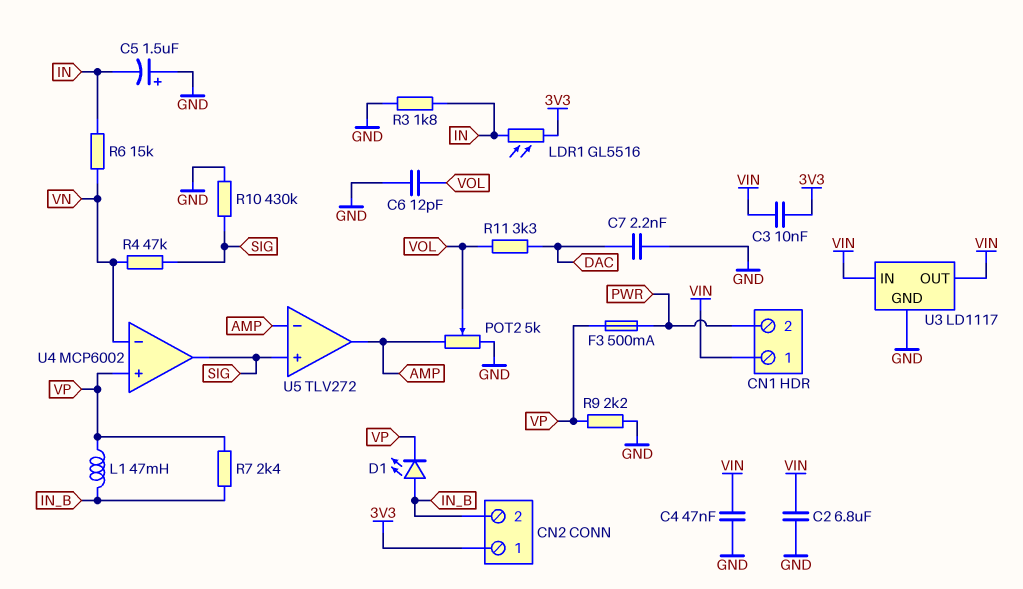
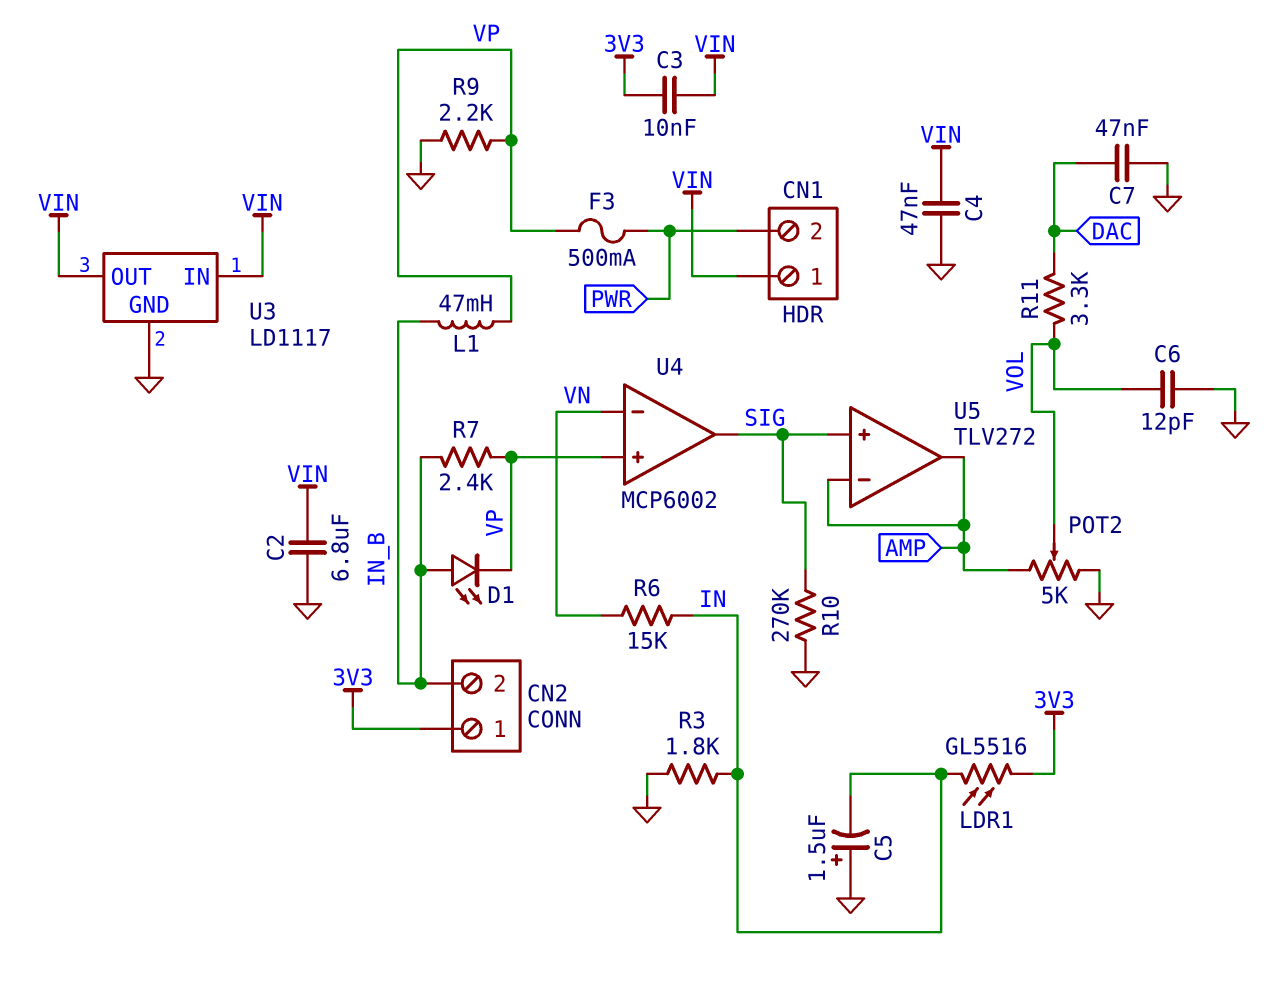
C7: 2.2nF (DAC, GND) -> 47nF (DAC, GND)
R4: 47k (SIG, VN) -> none
R10: 430k (GND, SIG) -> 270k (GND, SIG)

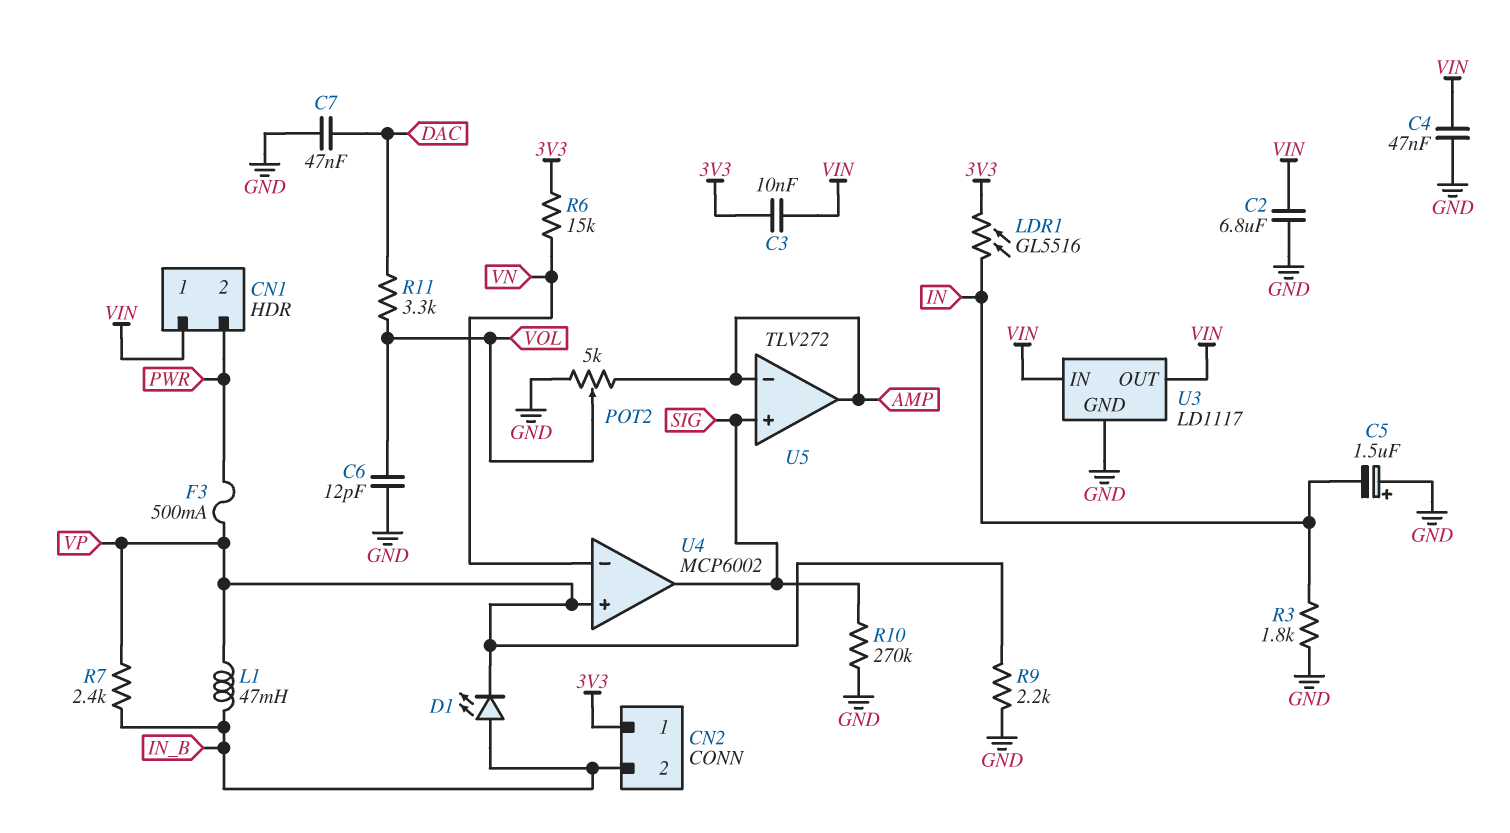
R6: 15k (IN, VN) -> 15k (3V3, VN)

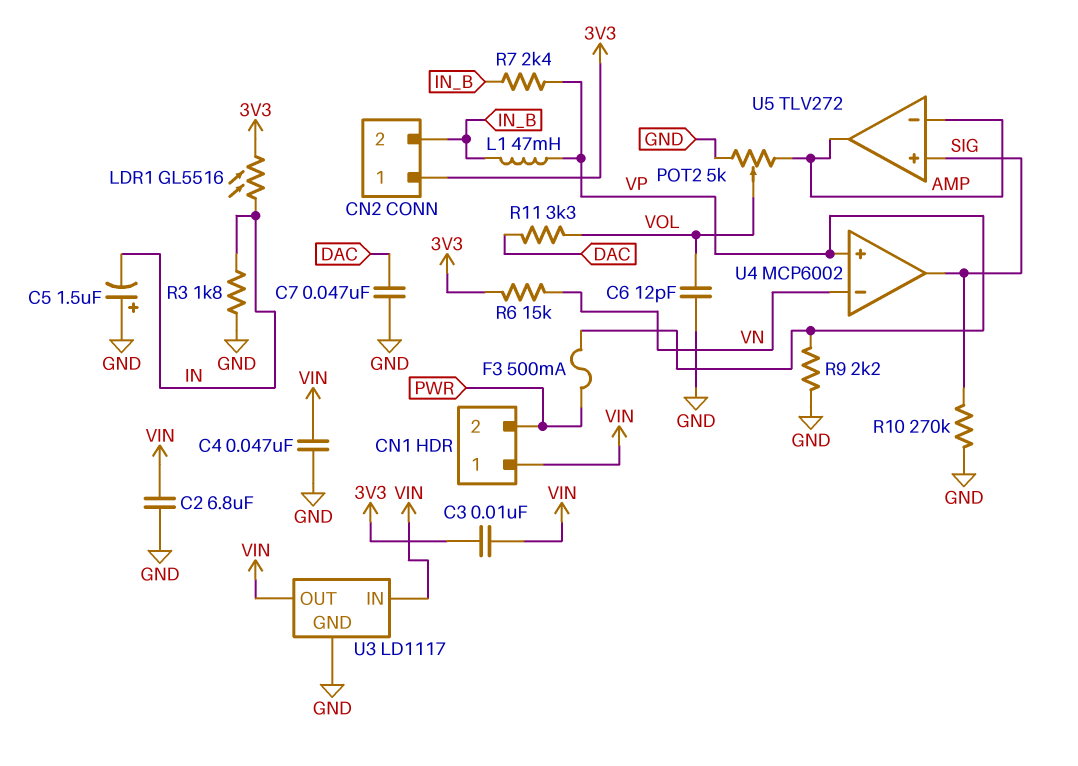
D1: LED (A IN_B, K VP) -> none

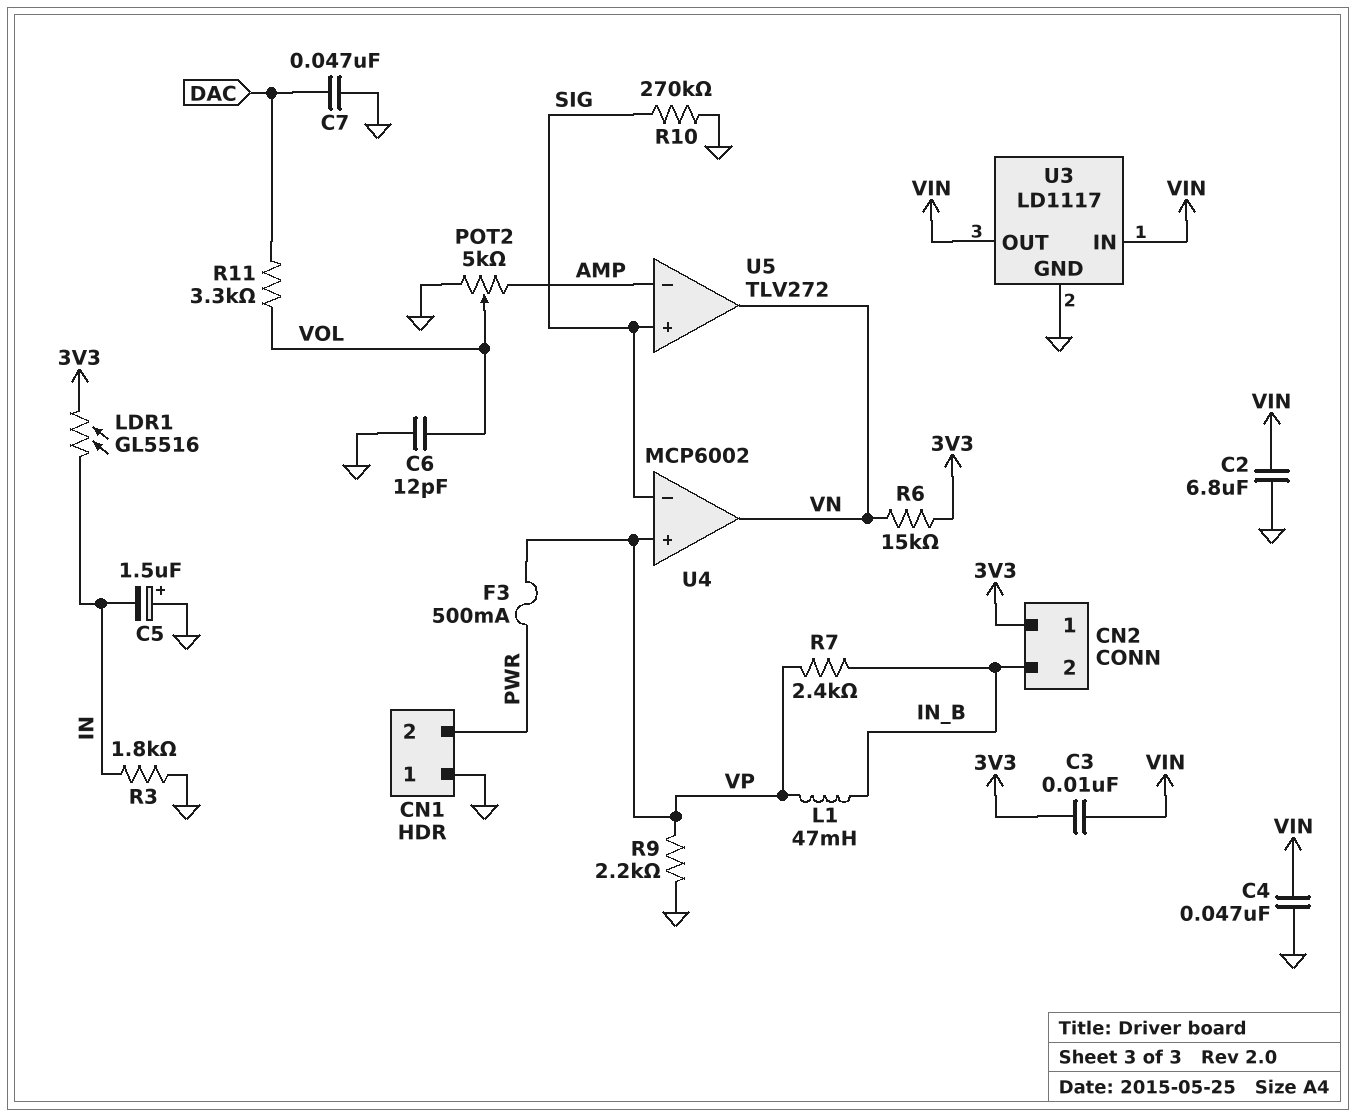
CN1 pin 1: VIN -> GND
U4 pin in-: VN -> SIG
U4 pin out: SIG -> VN
U5 pin out: AMP -> VN

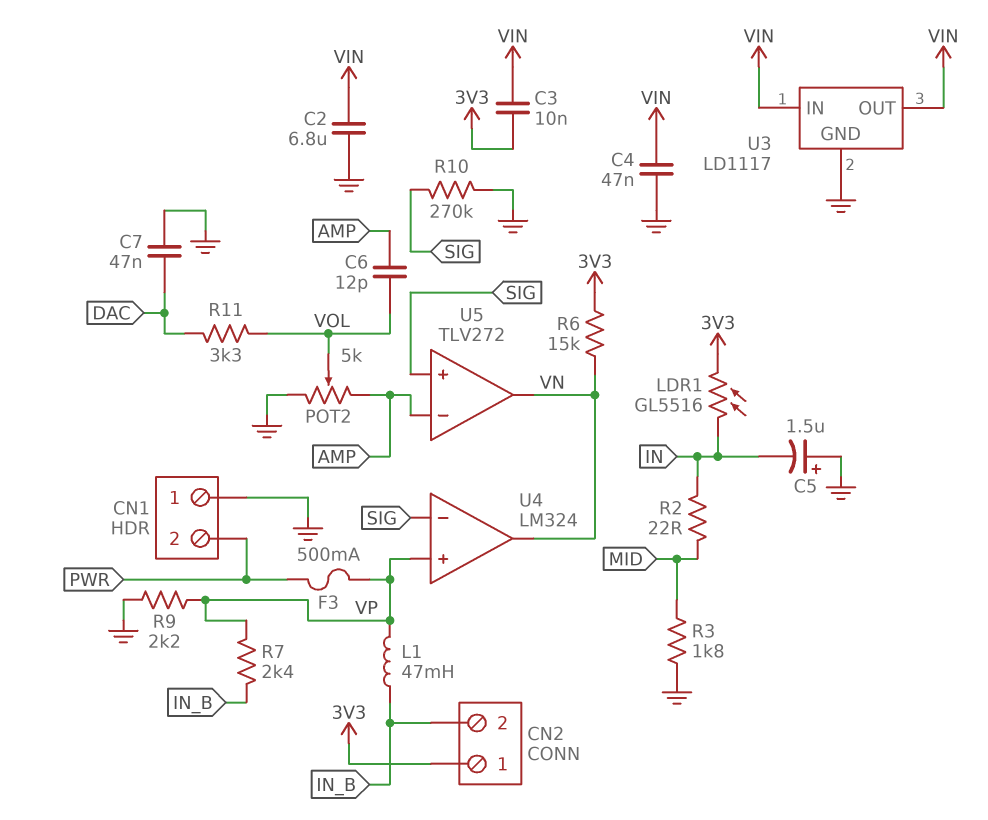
C6: 12pF (GND, VOL) -> 12pF (AMP, VOL)
R2: none -> 22 (IN, MID)
R3: 1.8k (GND, IN) -> 1.8k (GND, MID)
U4: MCP6002 -> LM324

